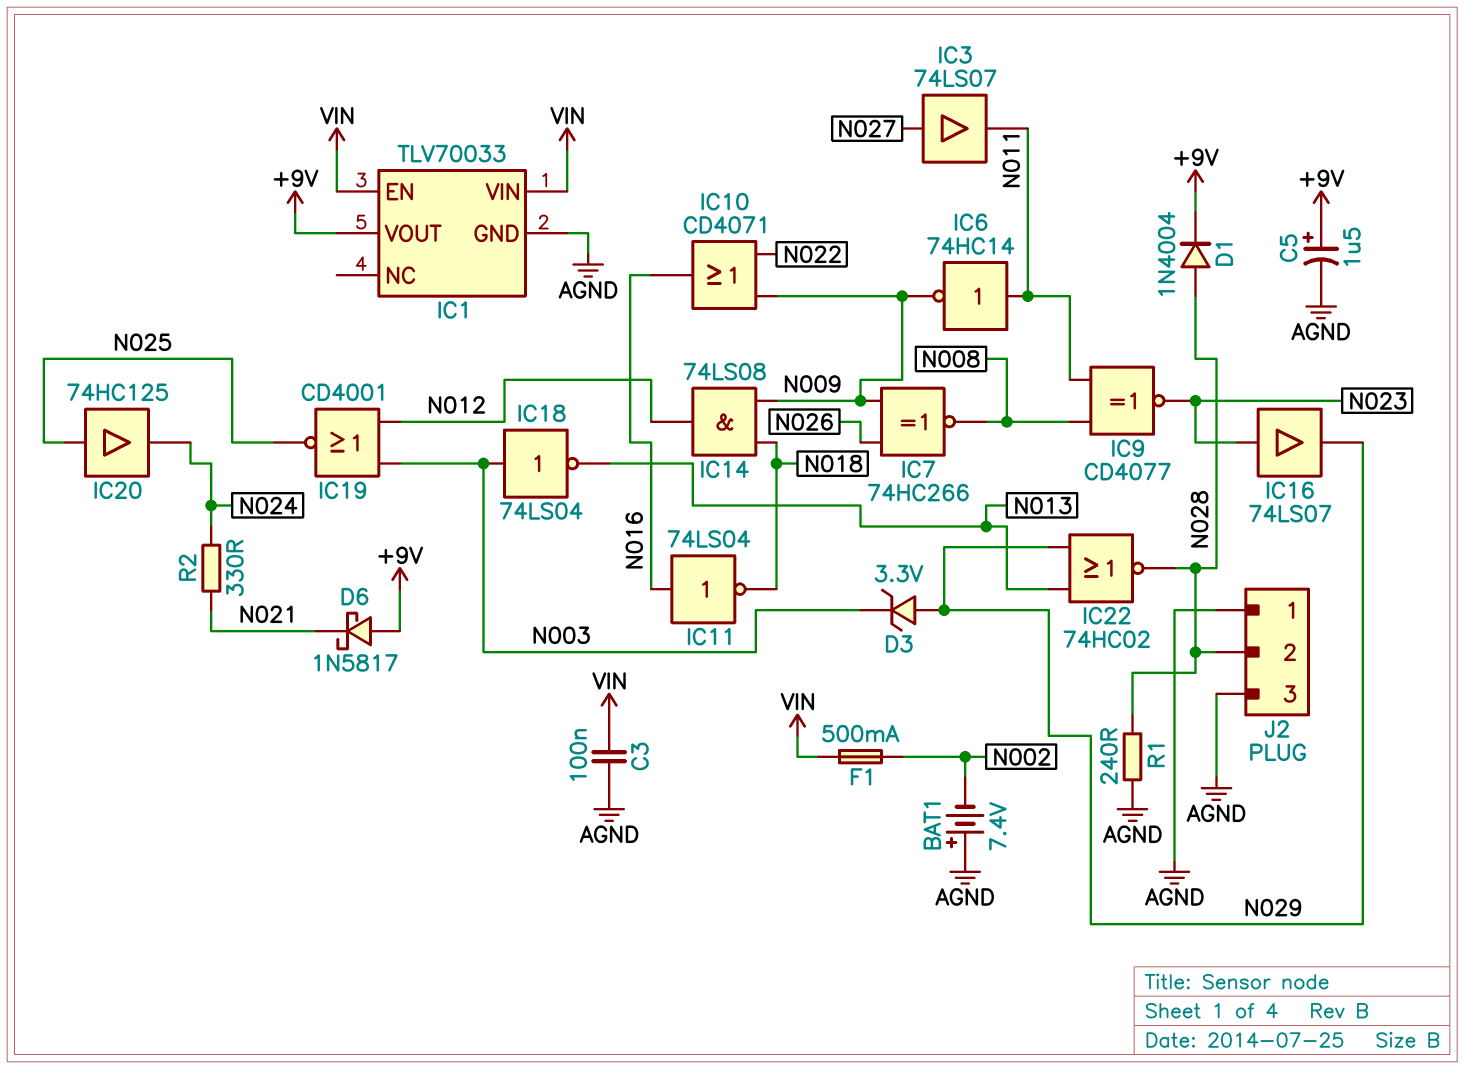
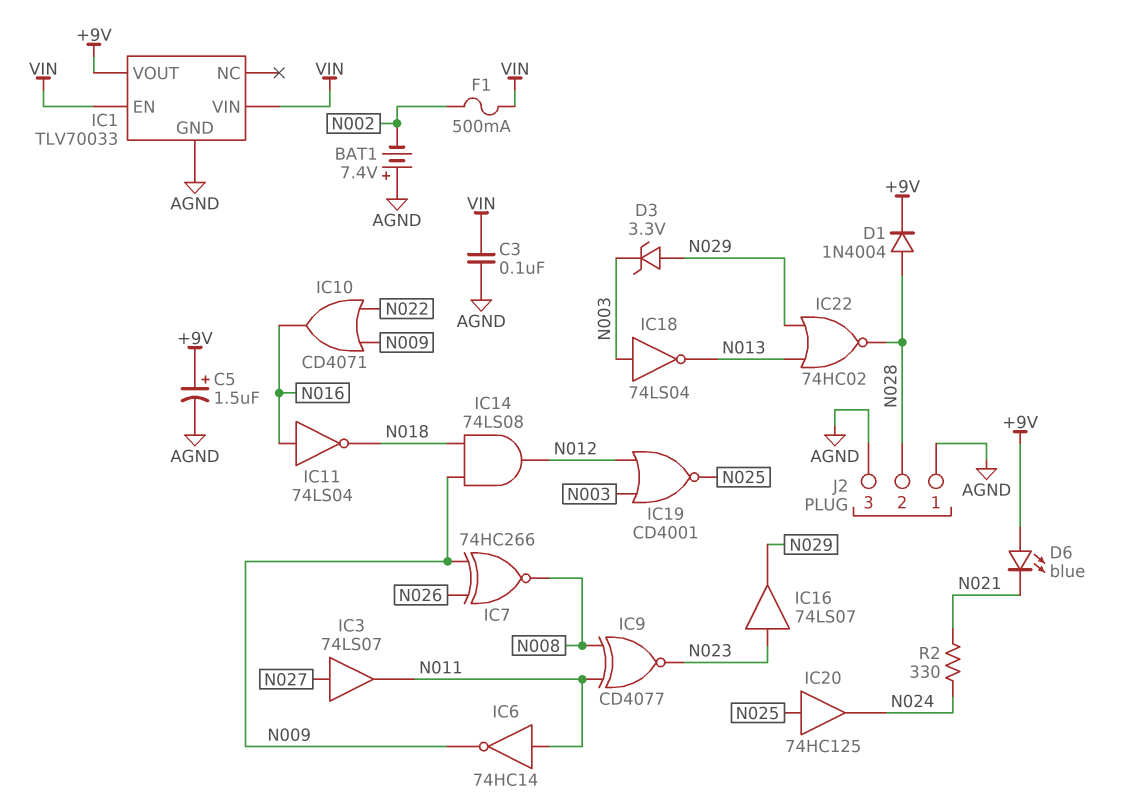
D6: schottky 1N5817 (A +9V, K N021) -> LED blue (A +9V, K N021)
R1: 240 (AGND, N028) -> none

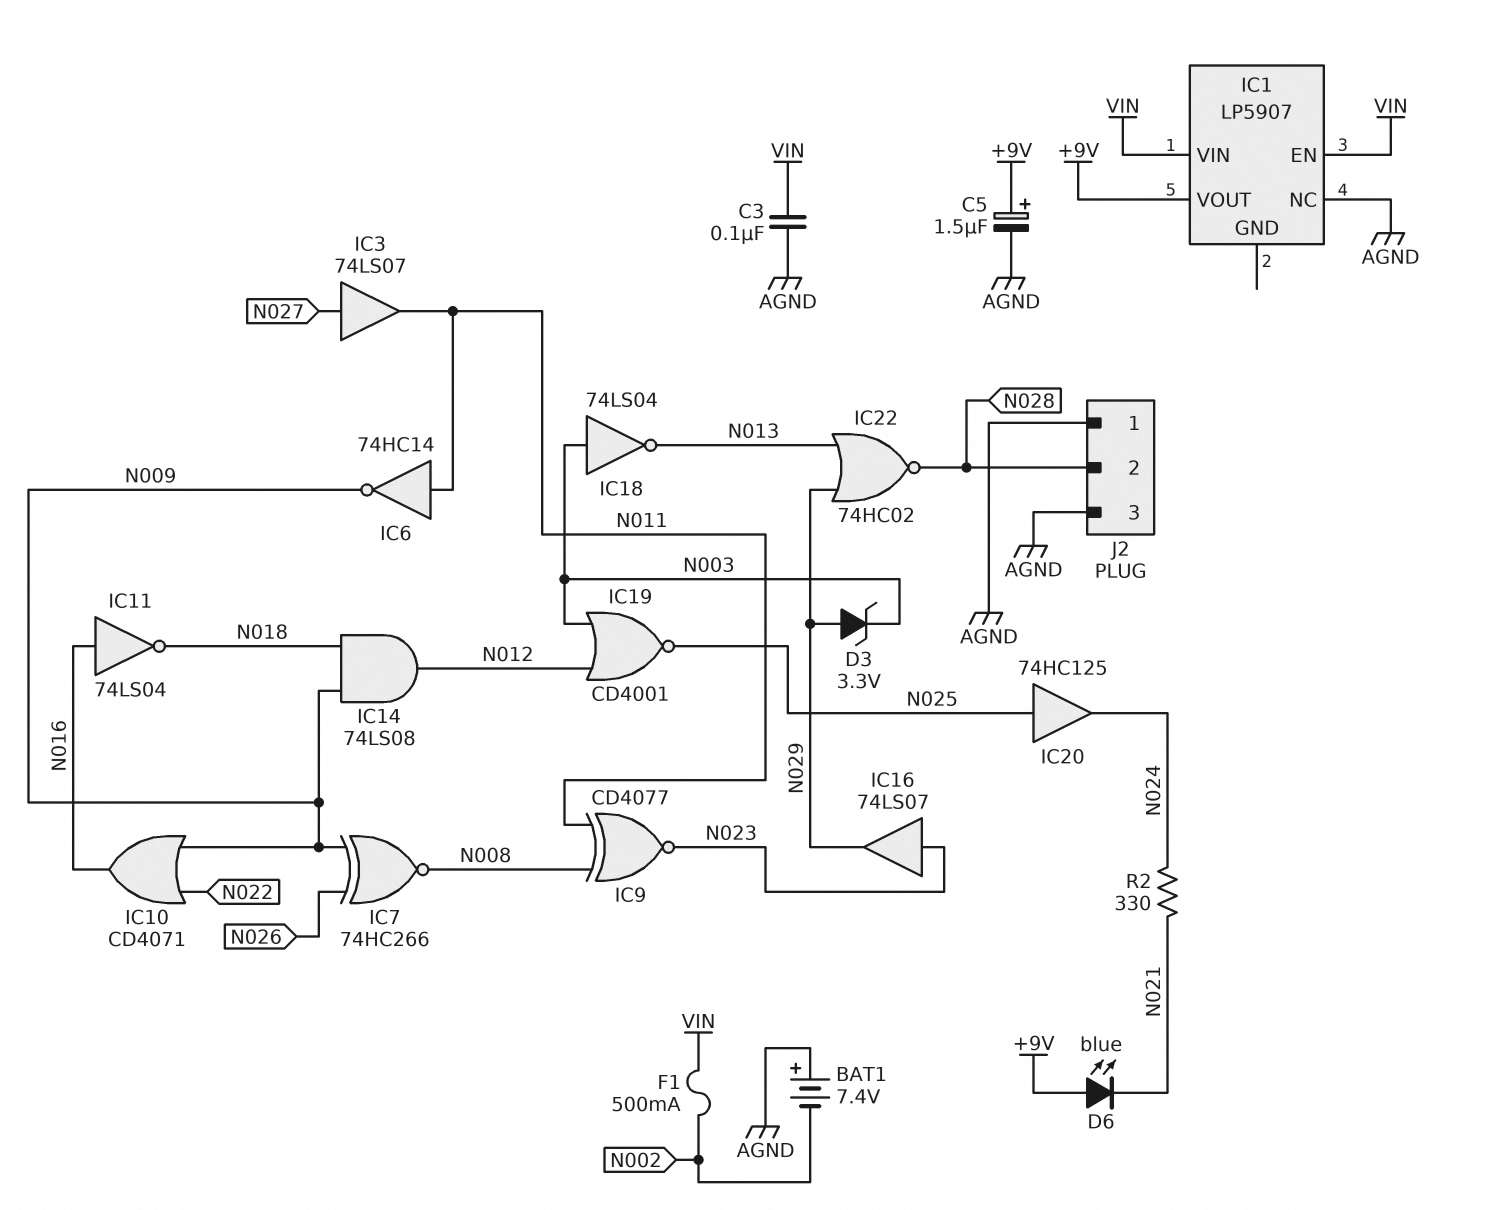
D1: diode 1N4004 (A N028, K +9V) -> none
IC1: TLV70033 -> LP5907
IC1 pin GND: AGND -> none
IC1 pin NC: none -> AGND

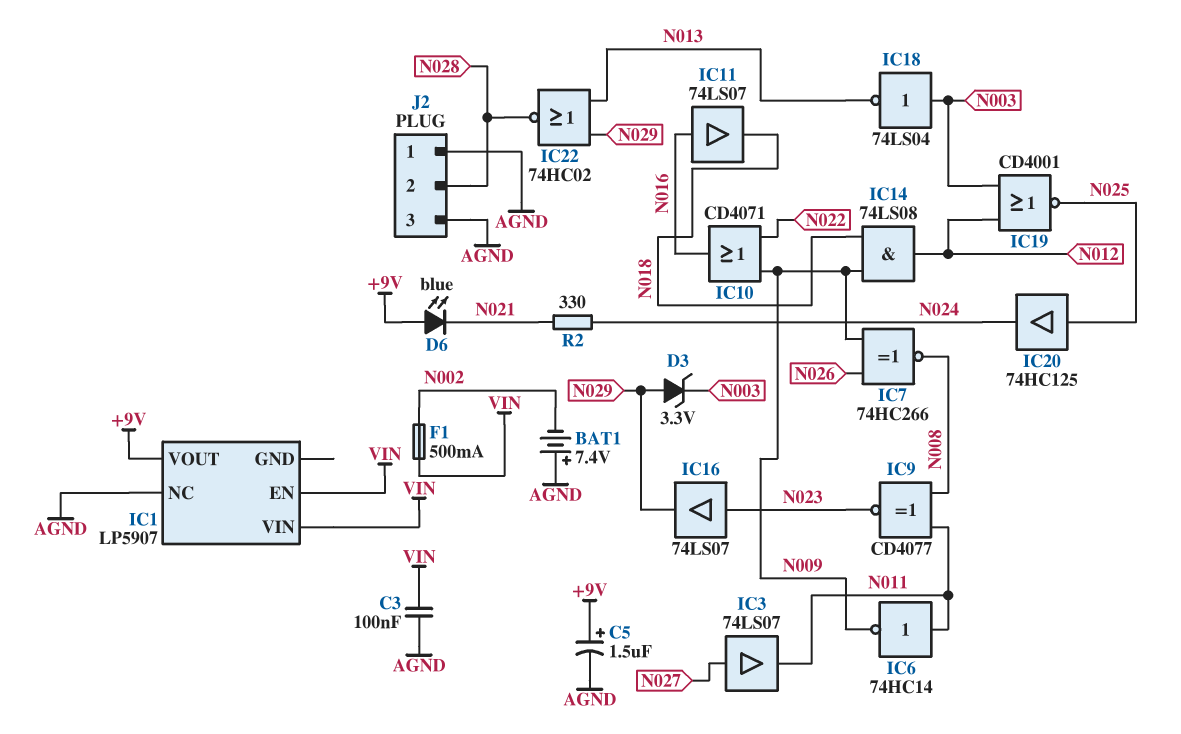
IC11: NOT 74LS04 (in N016, out N018) -> buffer 74LS07 (in N016, out N018)

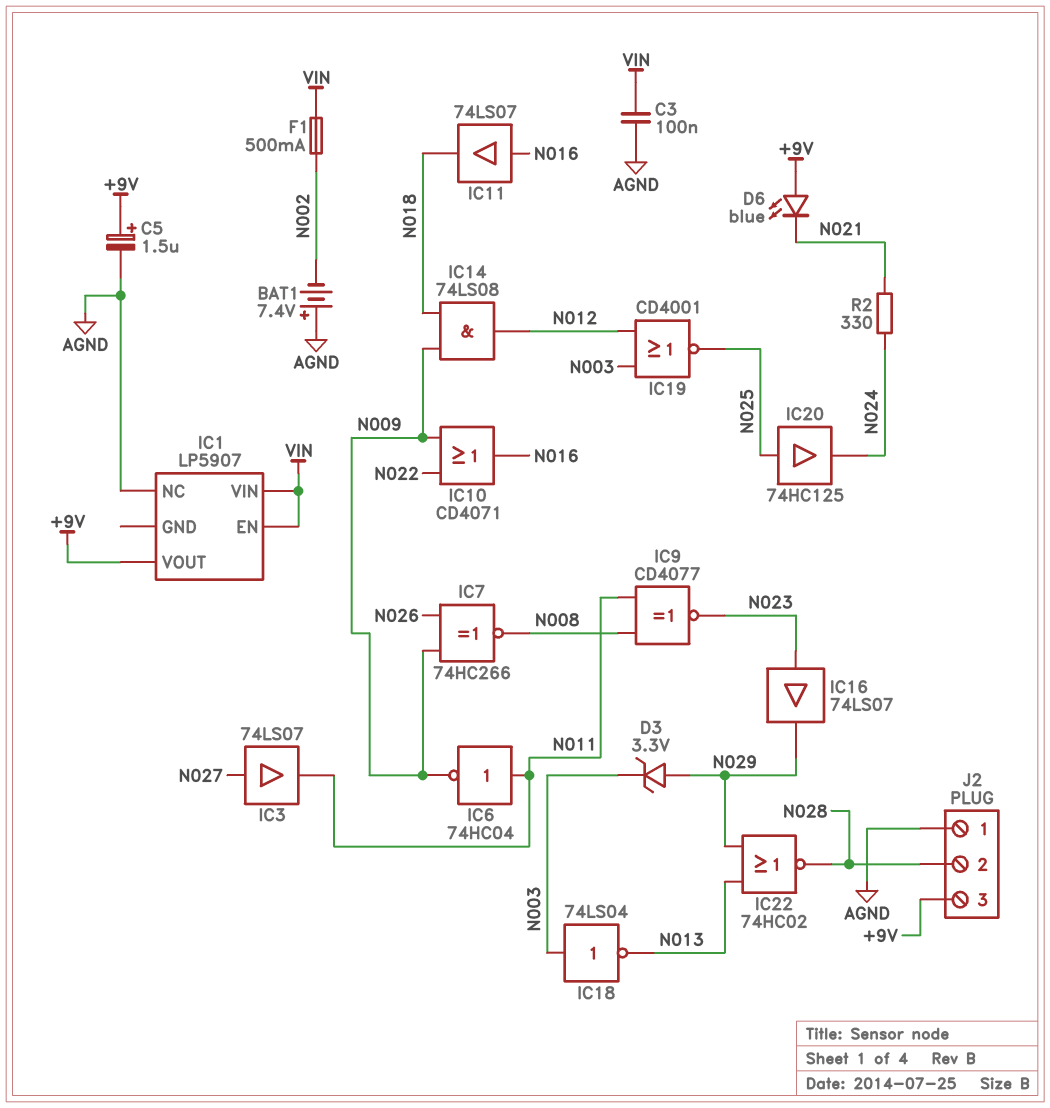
IC6: NOT 74HC14 (in N011, out N009) -> NOT 74HC04 (in N011, out N009)
J2 pin 3: AGND -> +9V

